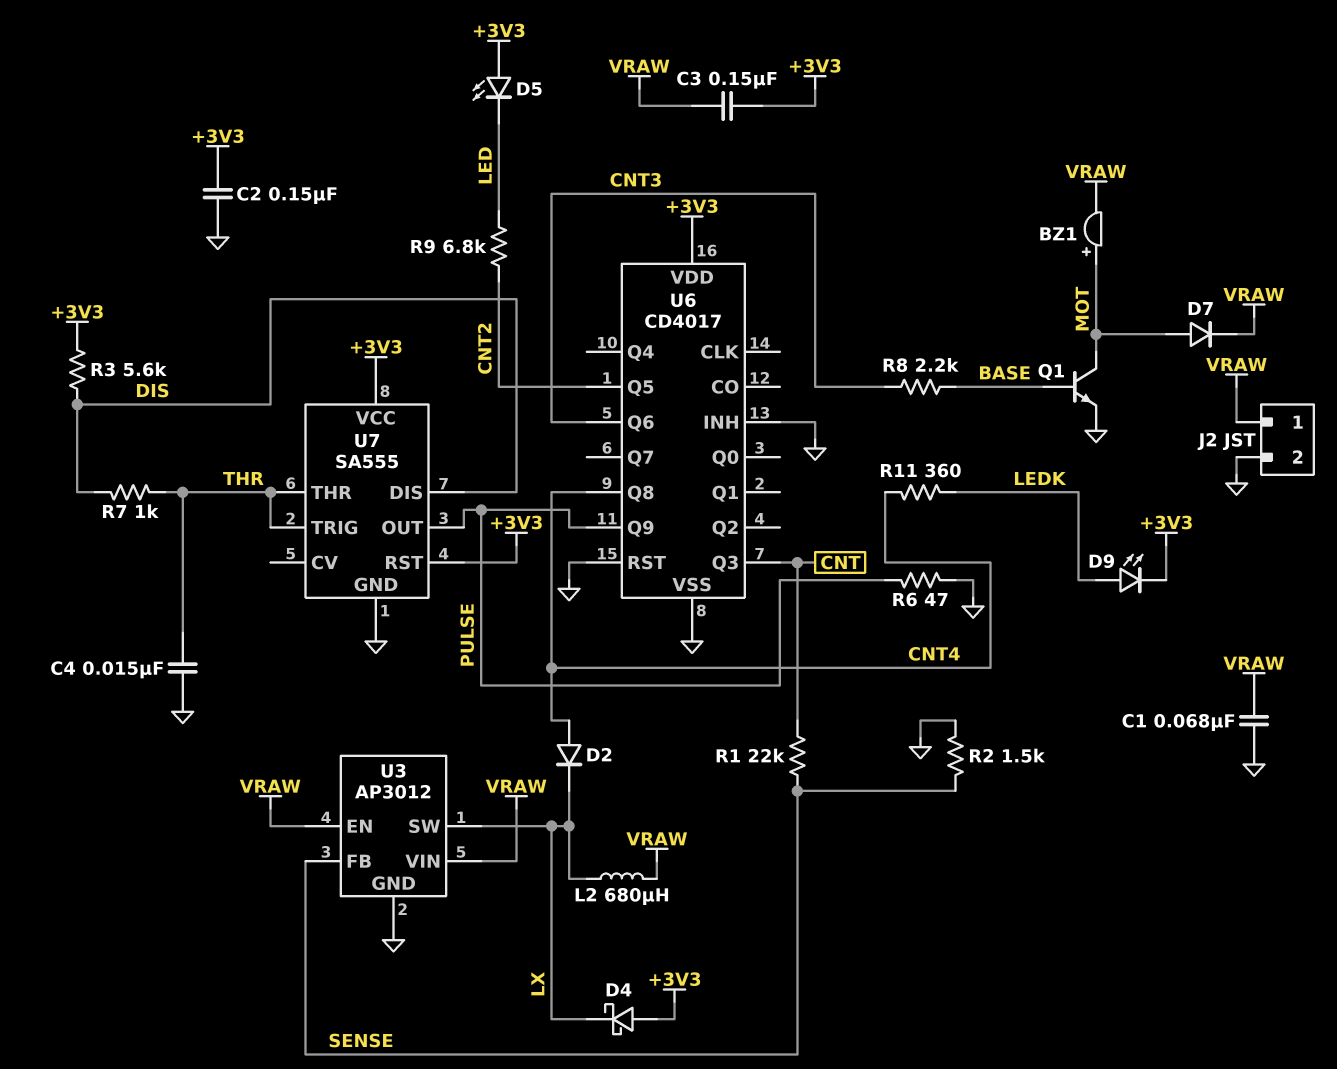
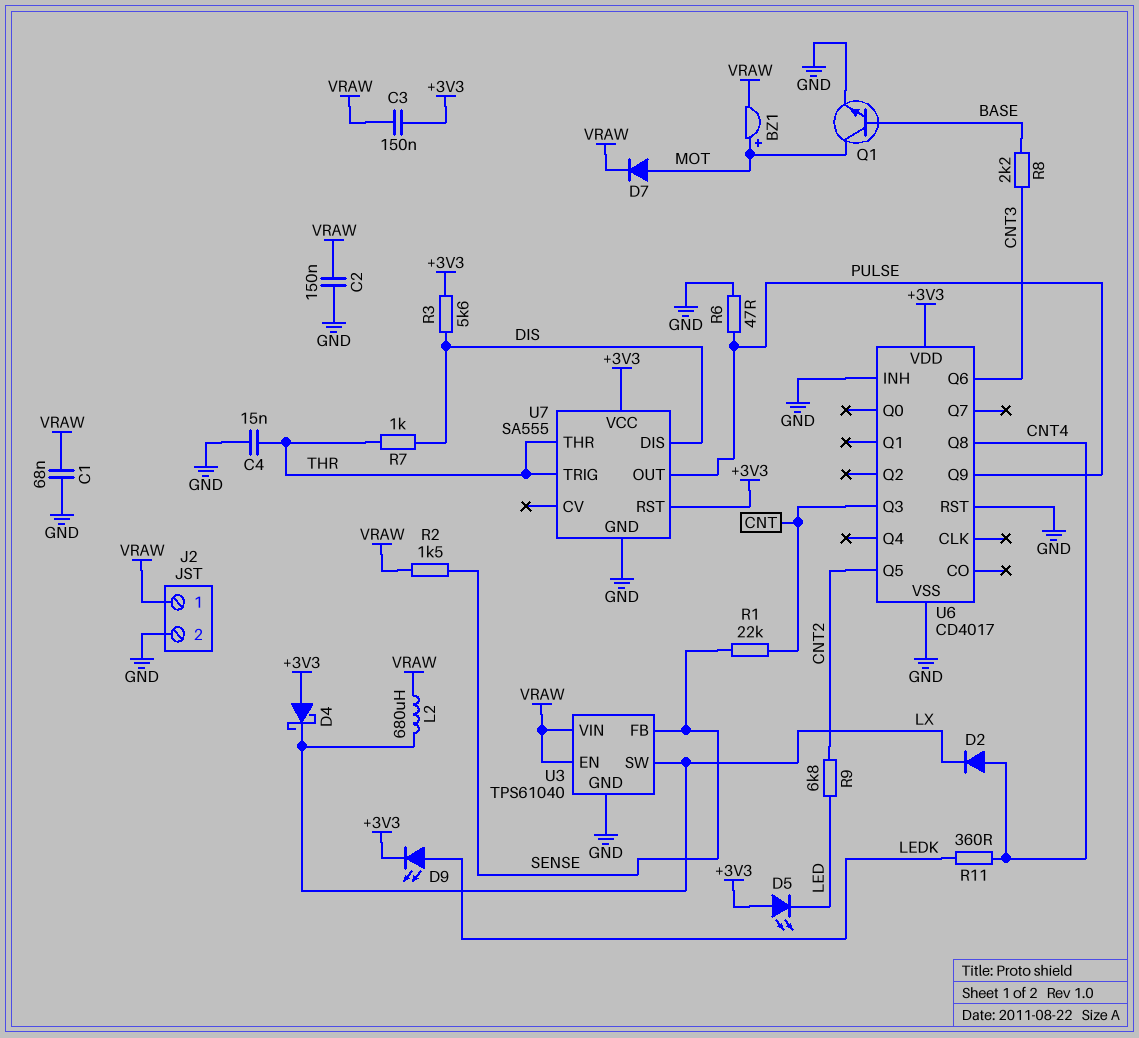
C2: 150nF (+3V3, GND) -> 150nF (GND, VRAW)
R2: 1.5k (GND, SENSE) -> 1.5k (SENSE, VRAW)
U3: AP3012 -> TPS61040

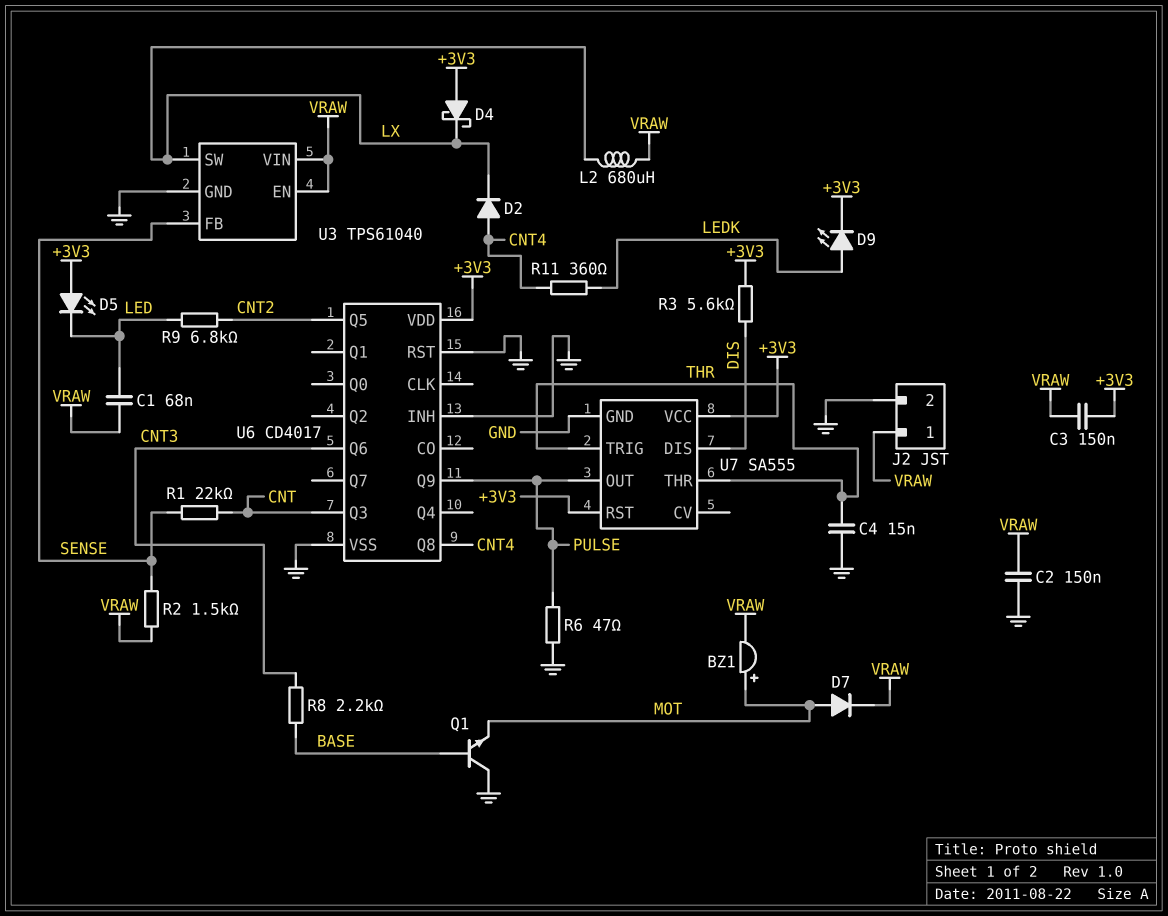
C1: 68nF (GND, VRAW) -> 68nF (LED, VRAW)
Q1: NPN (B BASE, C MOT, E GND) -> NPN (B BASE, C GND, E MOT)
R7: 1k (DIS, THR) -> none

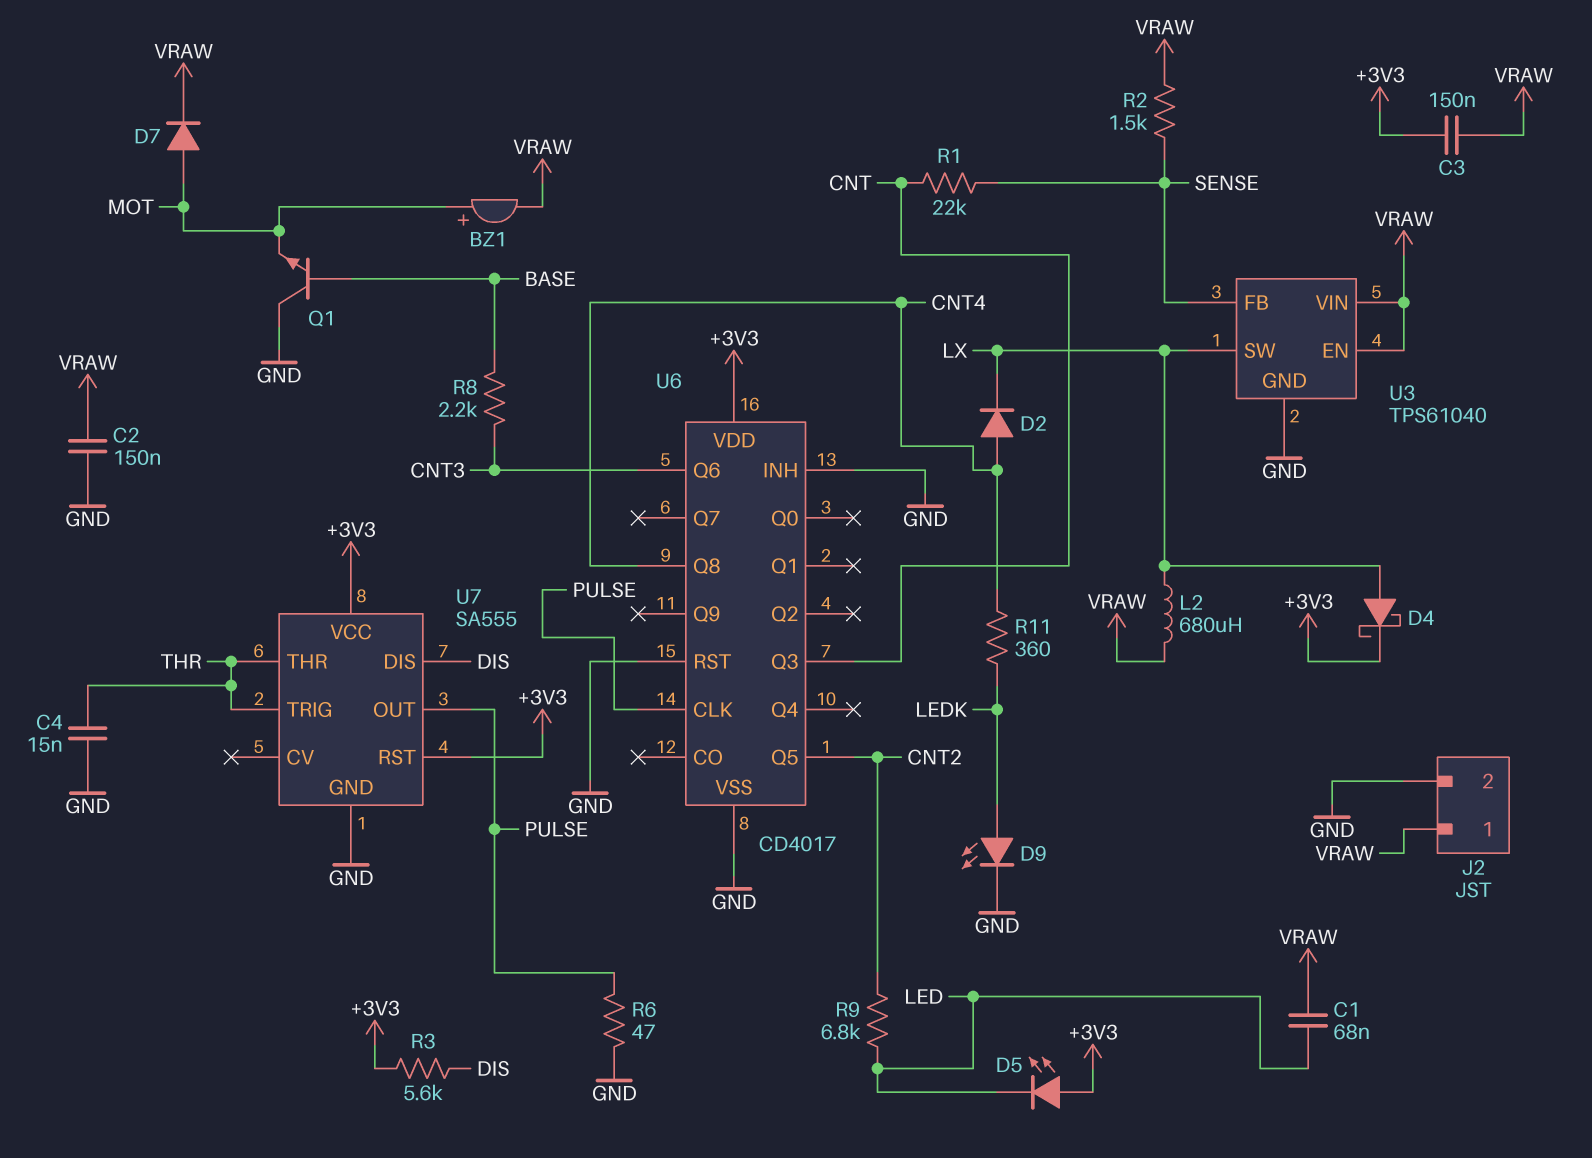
D4: schottky (A +3V3, K LX) -> schottky (A LX, K +3V3)
D9: LED (A LEDK, K +3V3) -> LED (A LEDK, K GND)
U6 pin CLK: none -> PULSE
U6 pin Q9: PULSE -> none

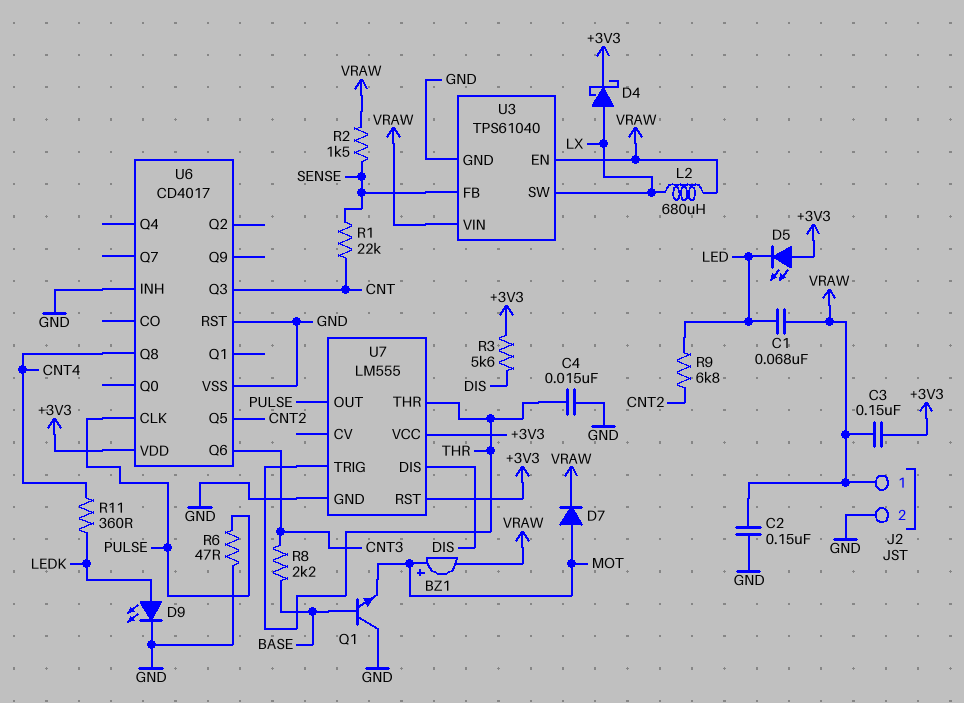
D2: diode (A CNT4, K LX) -> none
U7: SA555 -> LM555

